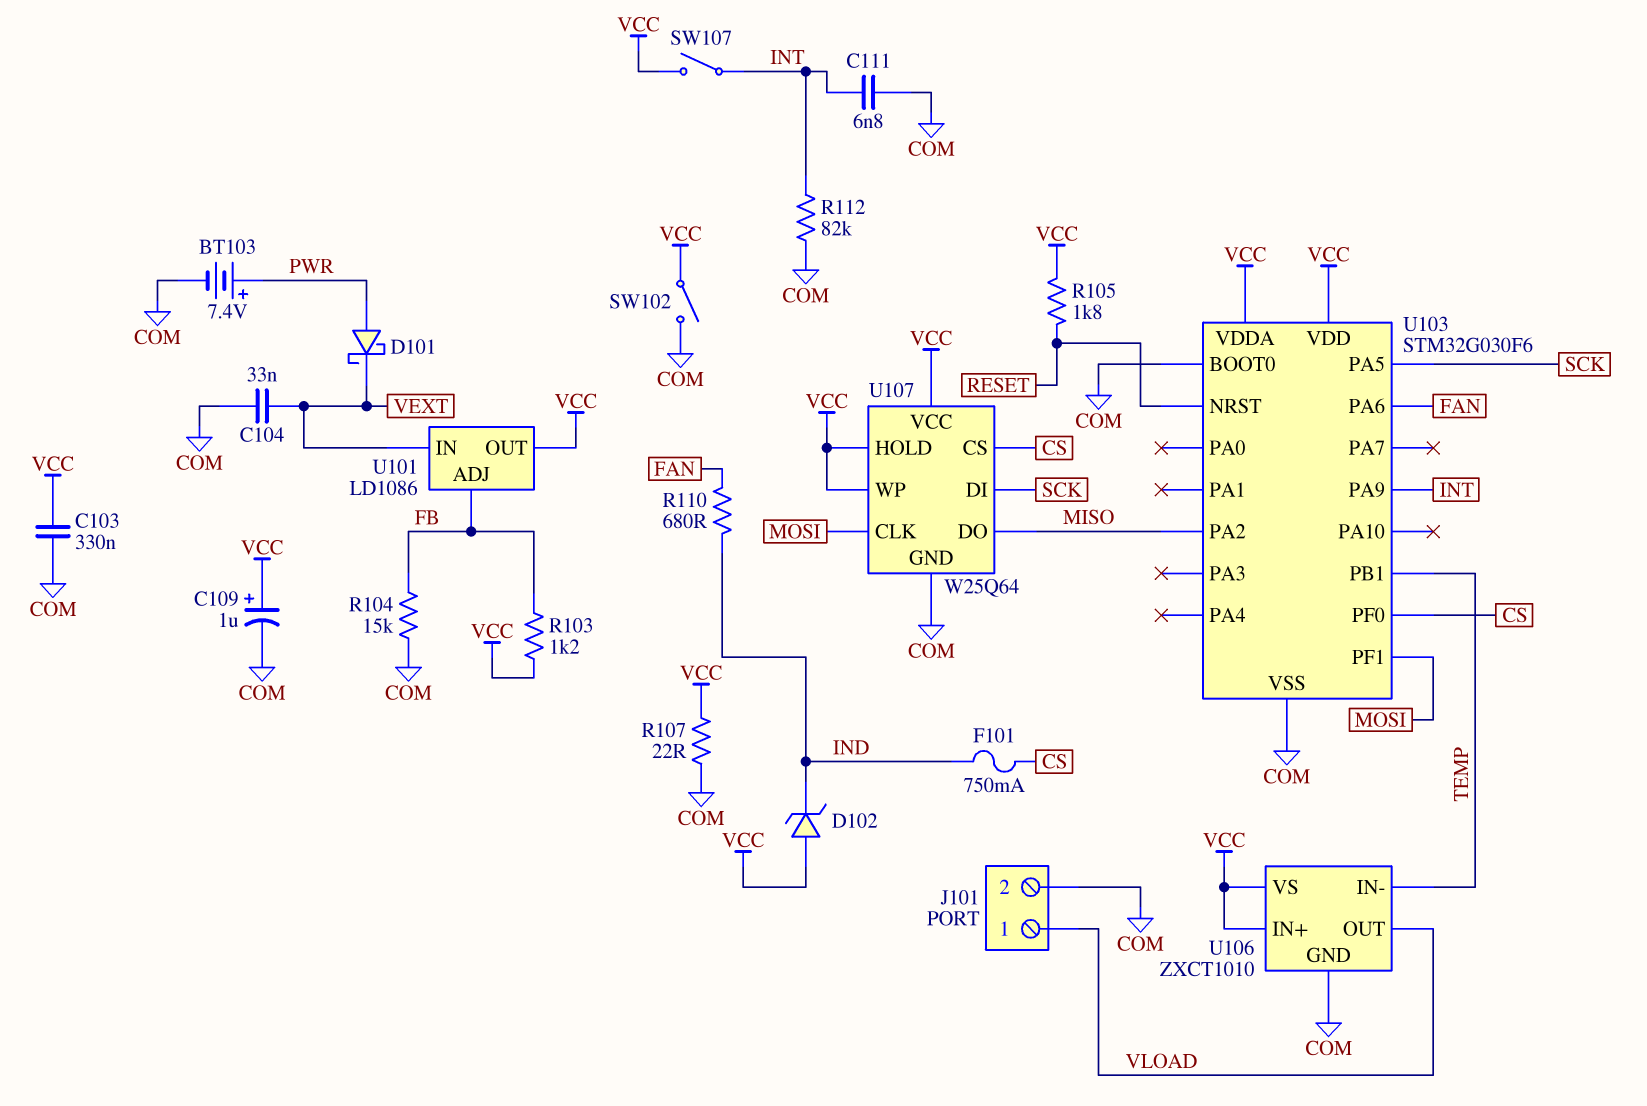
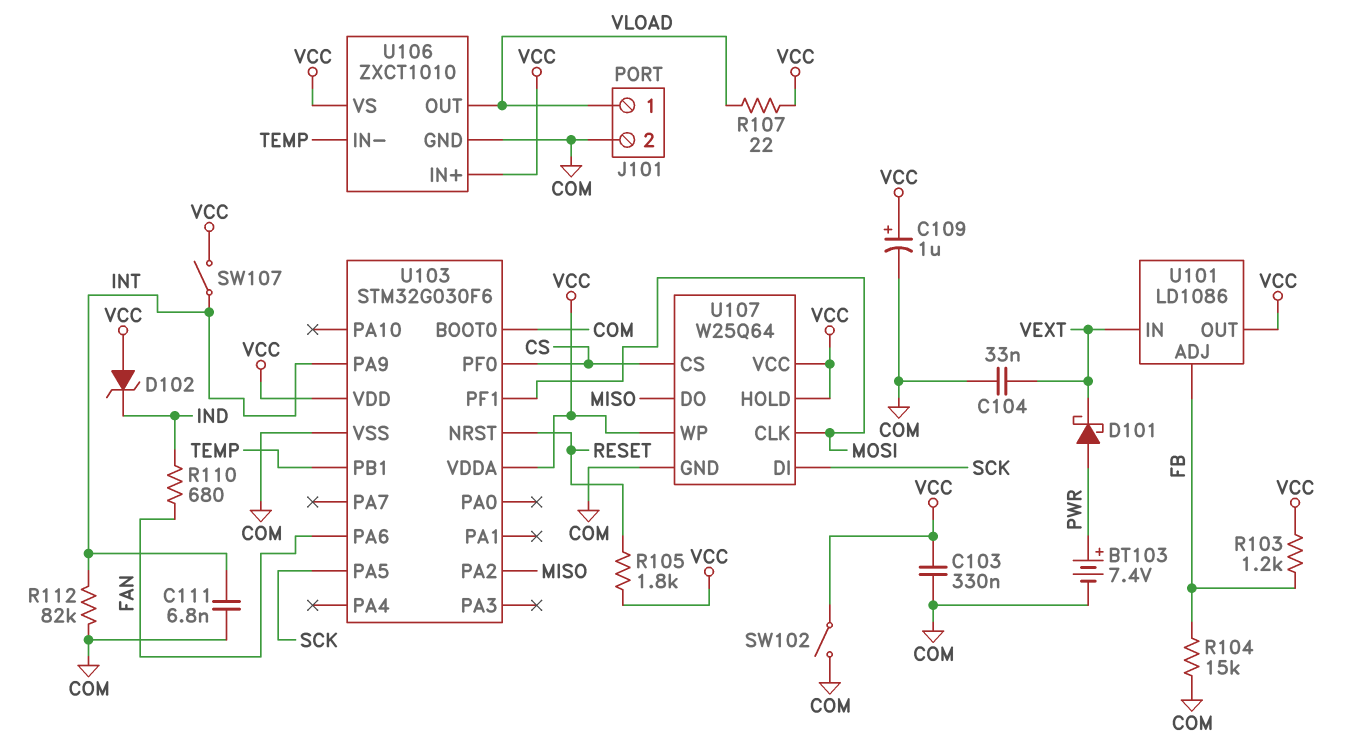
F101: 750mA (CS, IND) -> none
R107: 22 (COM, VCC) -> 22 (VCC, VLOAD)

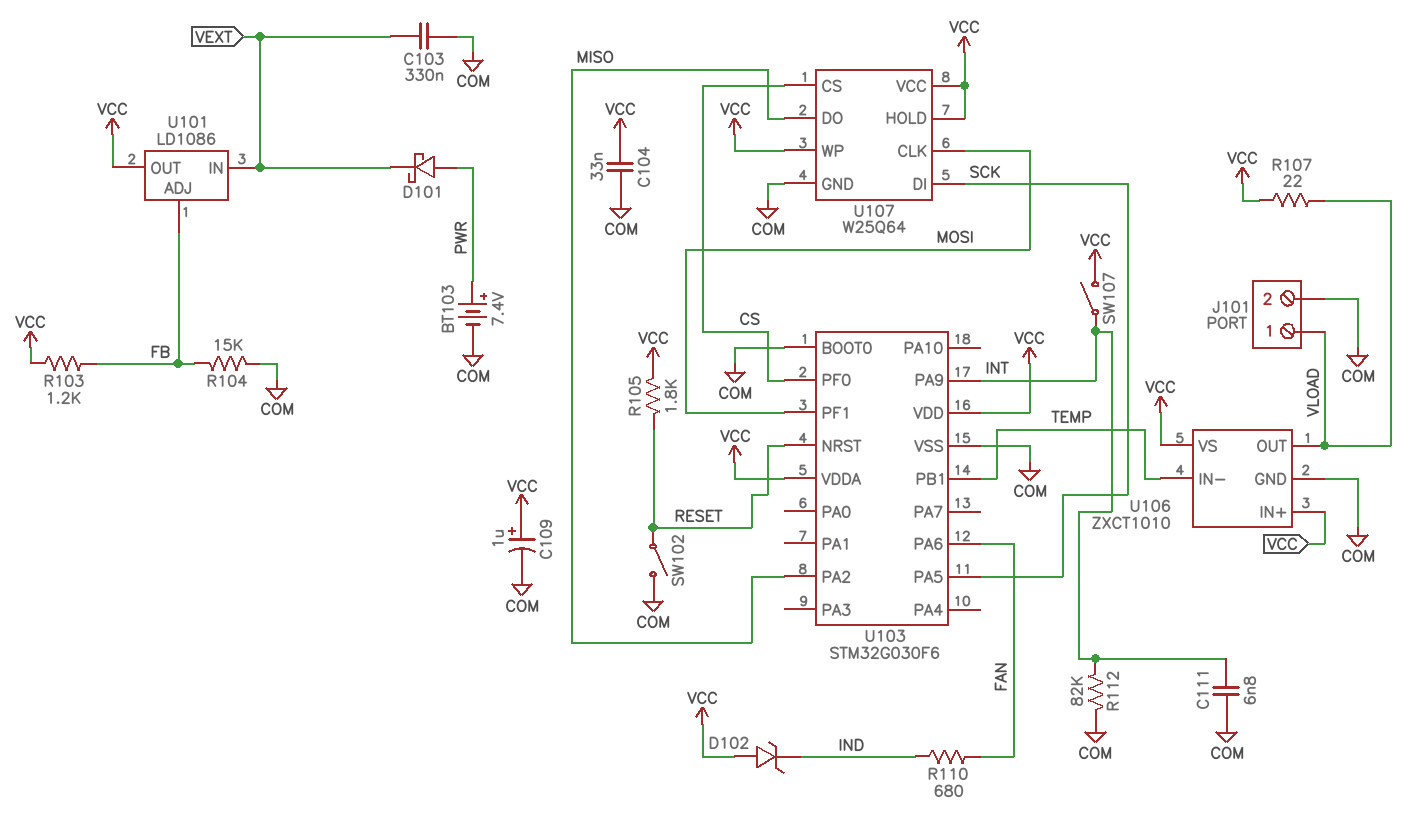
C103: 330nF (COM, VCC) -> 330nF (COM, VEXT)
C104: 33nF (COM, VEXT) -> 33nF (COM, VCC)
SW102: switch (COM, VCC) -> switch (COM, RESET)

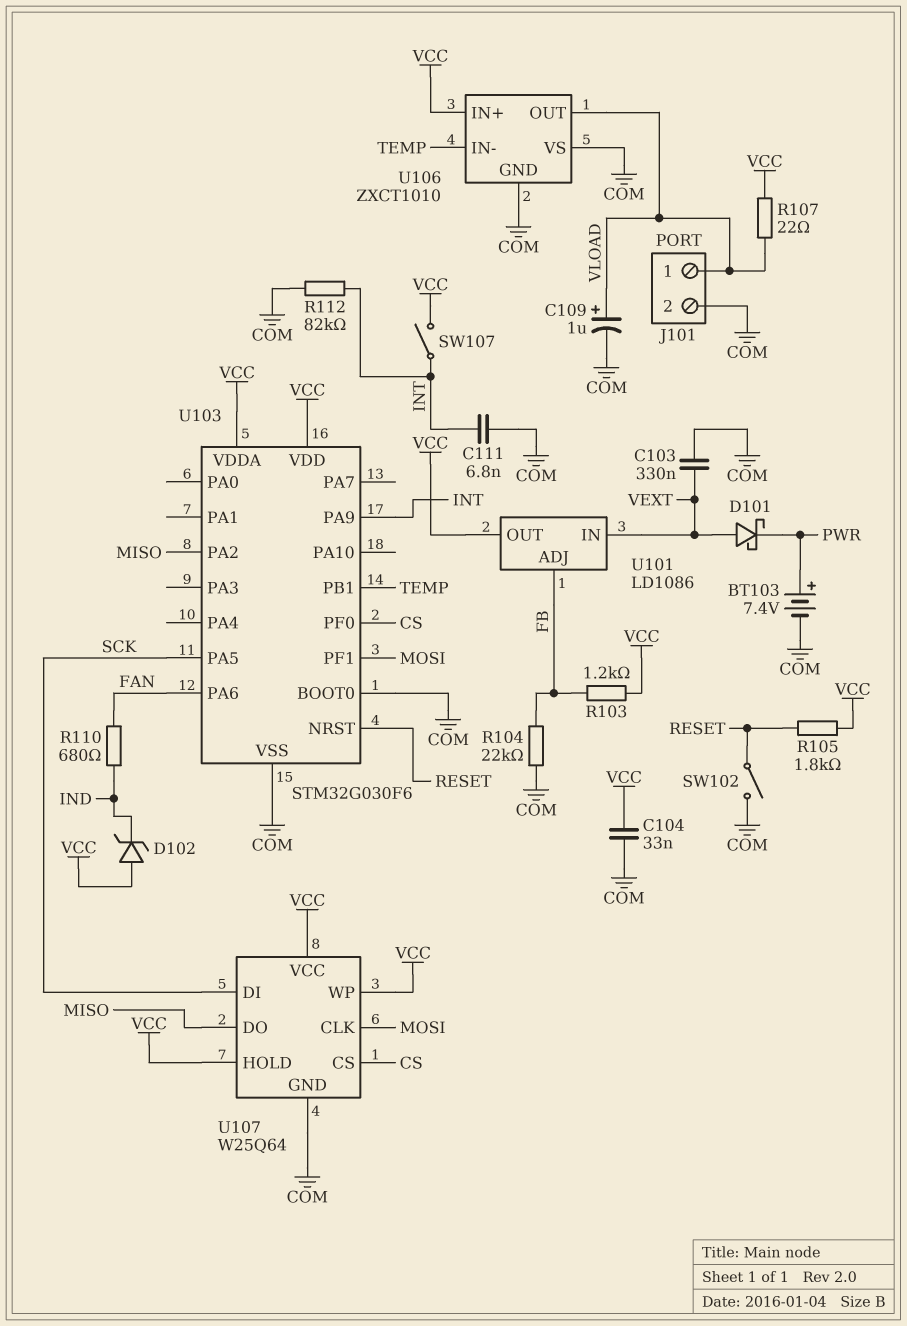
C109: 1uF (plus VCC, minus COM) -> 1uF (plus VLOAD, minus COM)
D101: schottky (A PWR, K VEXT) -> schottky (A VEXT, K PWR)
R104: 15k (COM, FB) -> 22k (COM, FB)
U106 pin VS: VCC -> COM

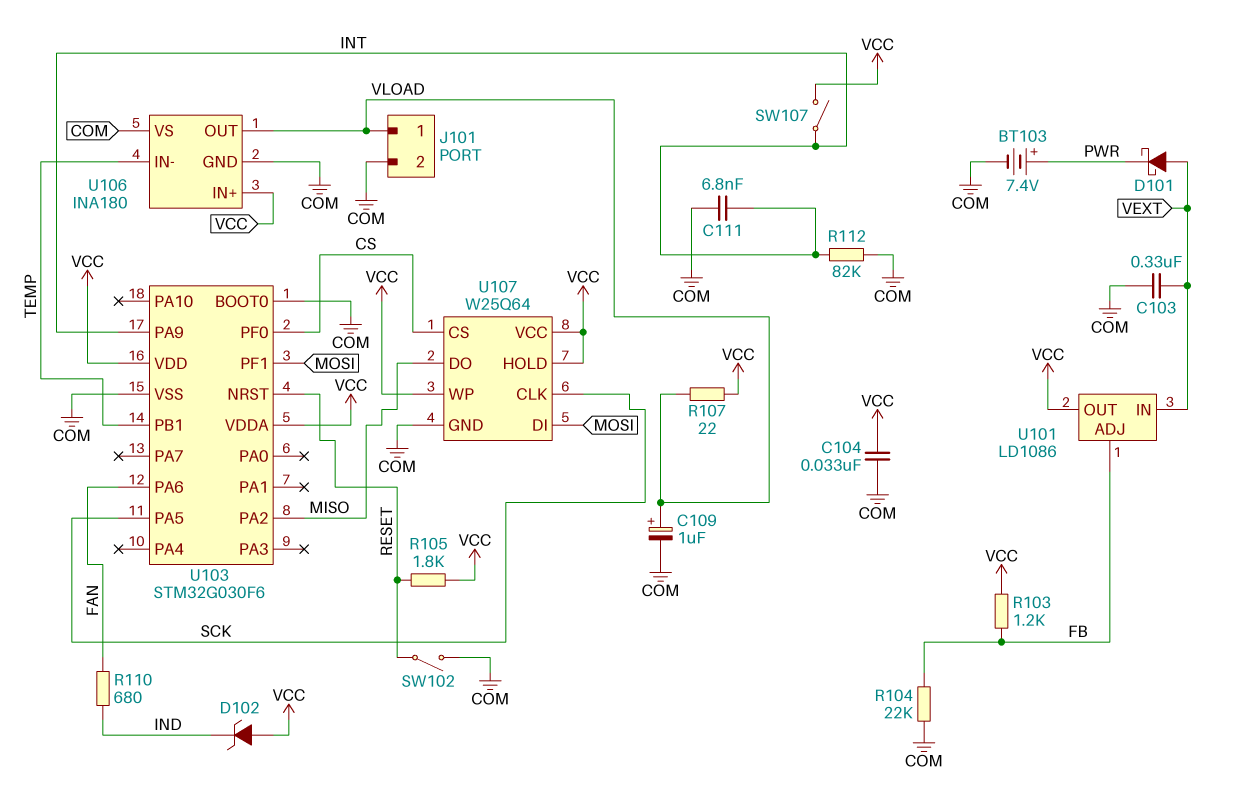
U106: ZXCT1010 -> INA180
U107 pin CLK: MOSI -> SCK
U107 pin DI: SCK -> MOSI

